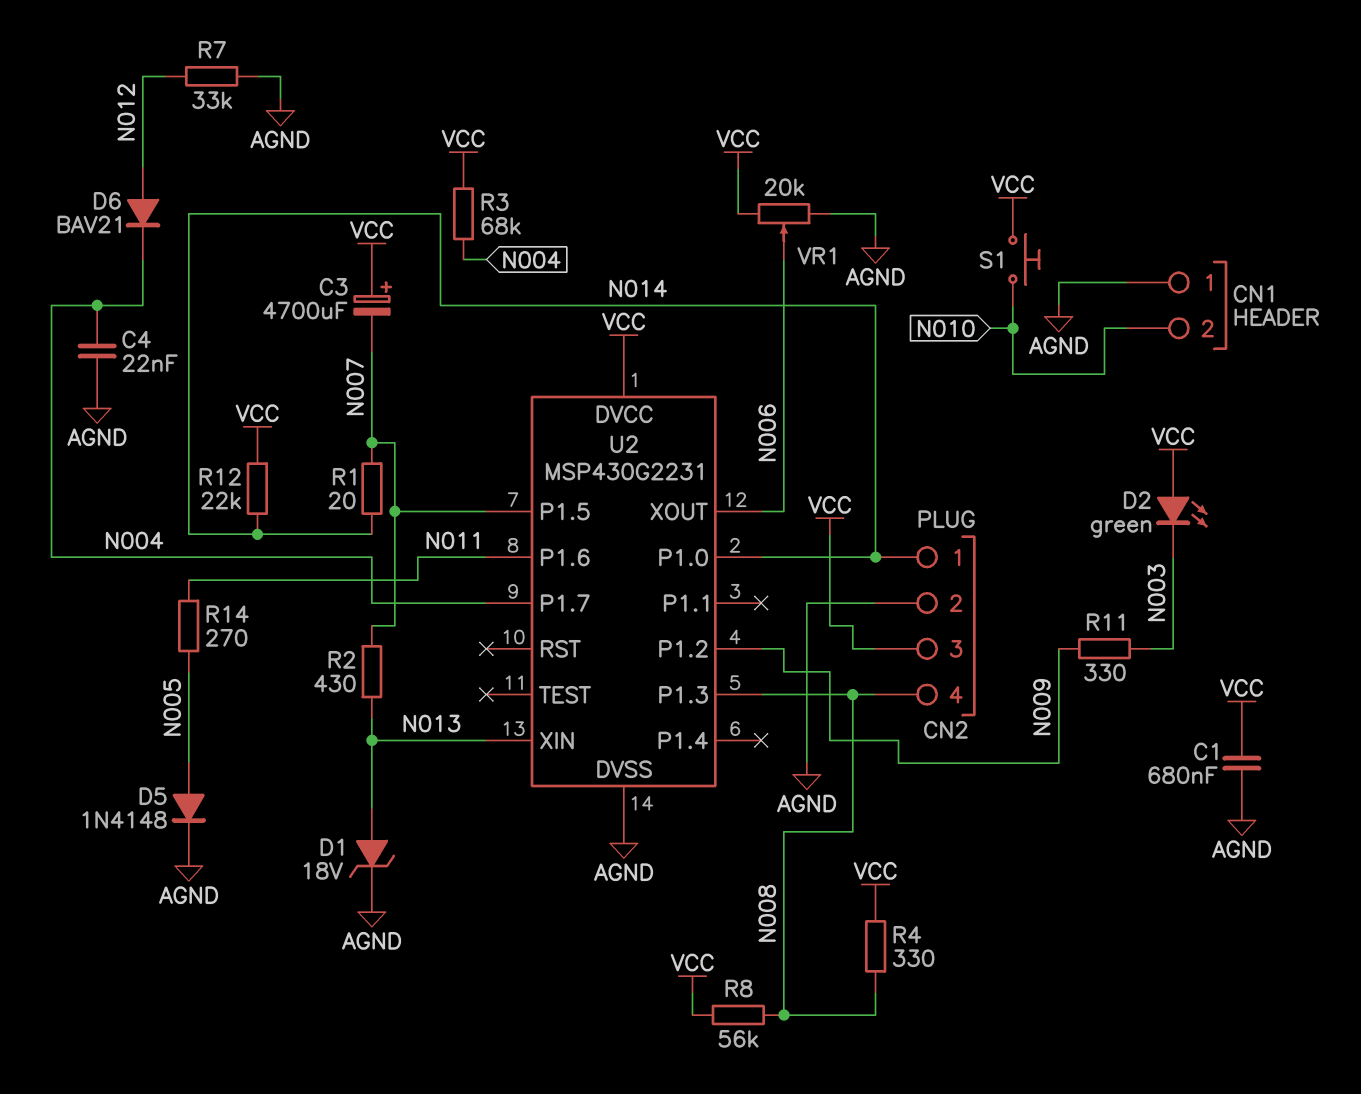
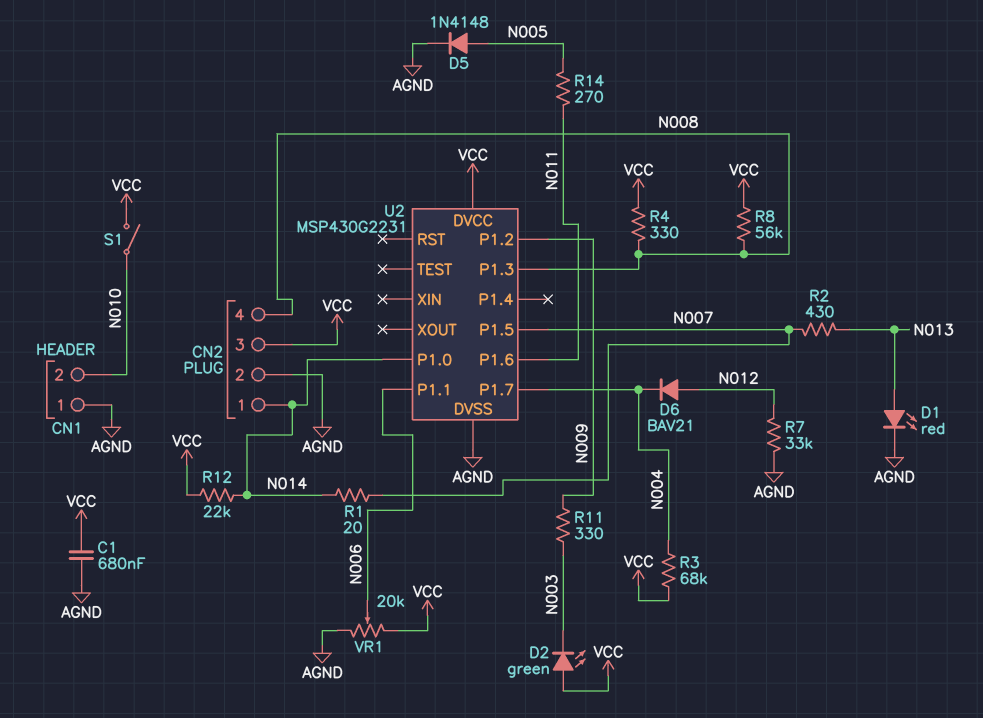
C3: 4700uF (plus VCC, minus N007) -> none
C4: 22nF (AGND, N004) -> none
D1: zener 18V (A N013, K AGND) -> LED red (A N013, K AGND)
S1: button (N010, VCC) -> switch (N010, VCC)
U2 pin P1.1: none -> N006
U2 pin XIN: N013 -> none
U2 pin XOUT: N006 -> none

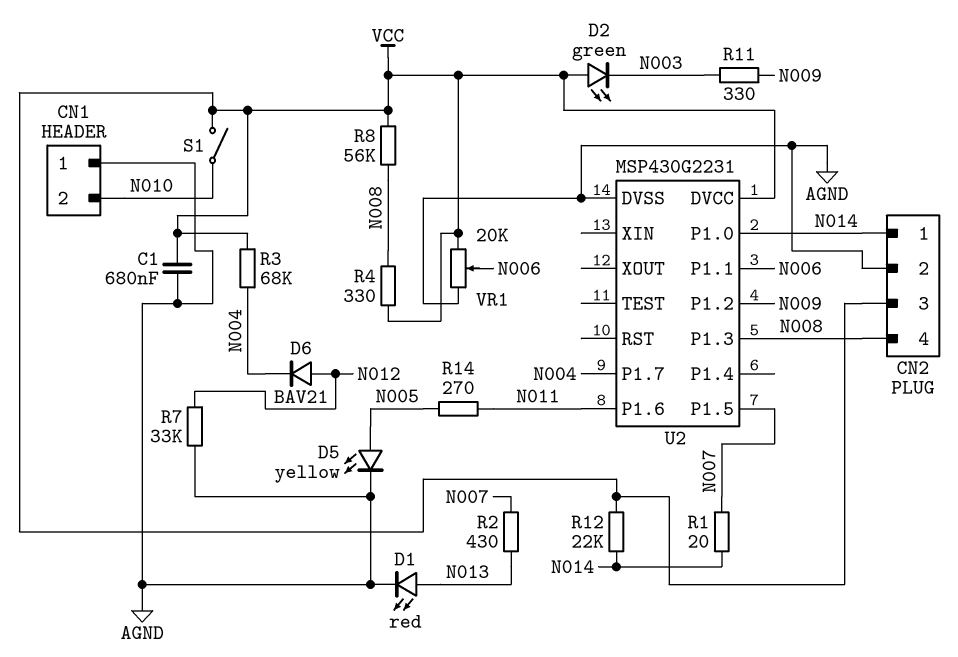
D5: diode 1N4148 (A N005, K AGND) -> LED yellow (A N005, K AGND)

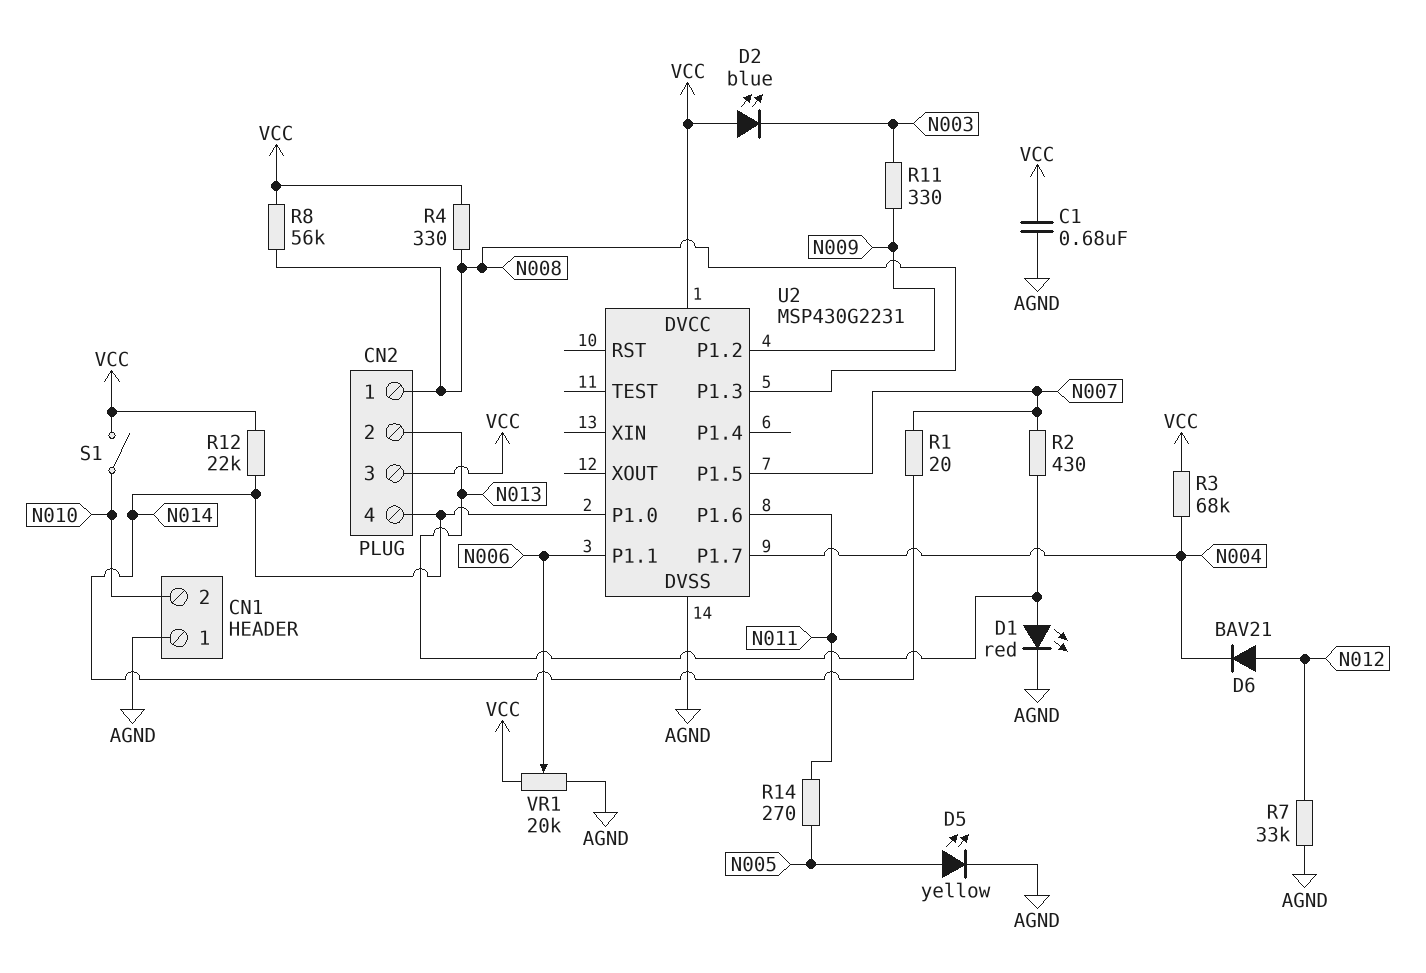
CN2 pin 1: N014 -> N008
CN2 pin 2: AGND -> N013
CN2 pin 4: N008 -> N014
D2: LED green (A VCC, K N003) -> LED blue (A VCC, K N003)

